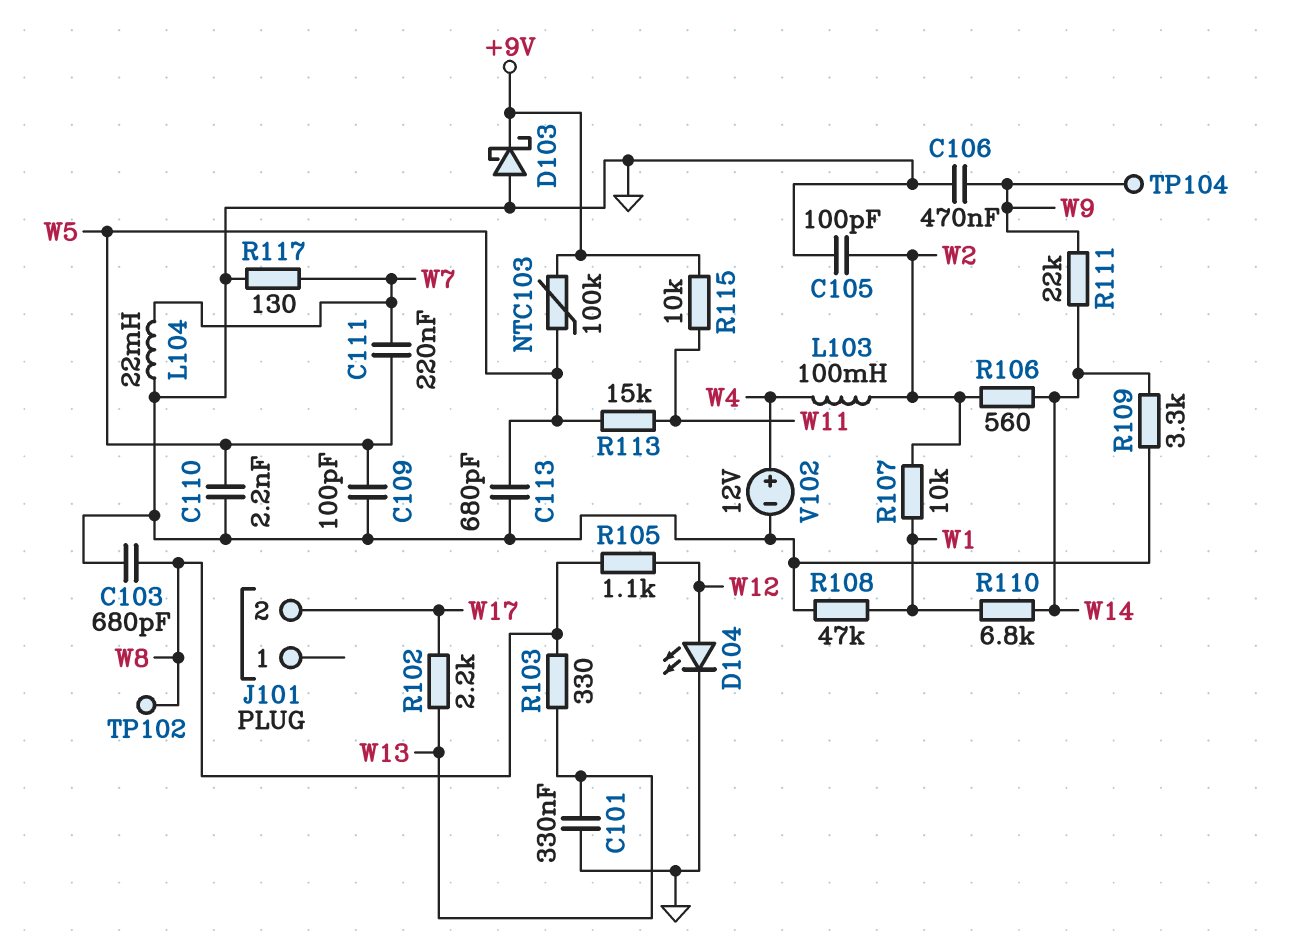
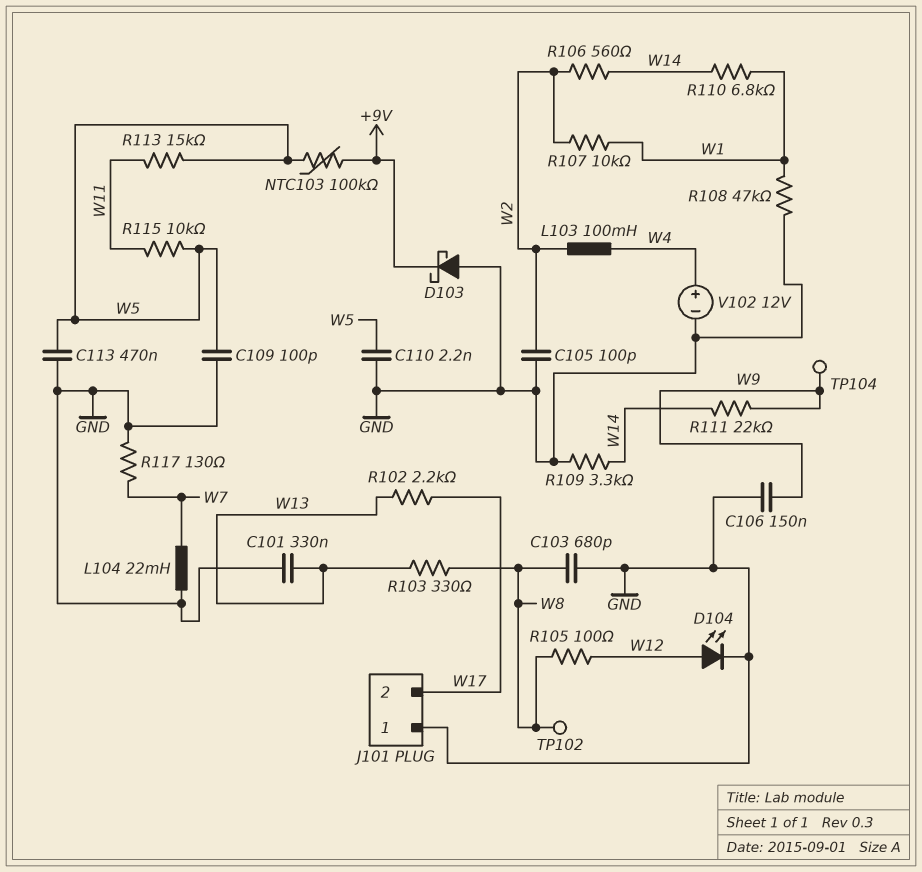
C106: 470nF (GND, W9) -> 150nF (GND, W9)
C111: 220nF (W5, W7) -> none
C113: 680pF (GND, W5) -> 470nF (GND, W5)
J101 pin 1: none -> GND
R105: 1.1k (W8, W12) -> 100 (W8, W12)
R115: 10k (+9V, W11) -> 10k (W5, W11)

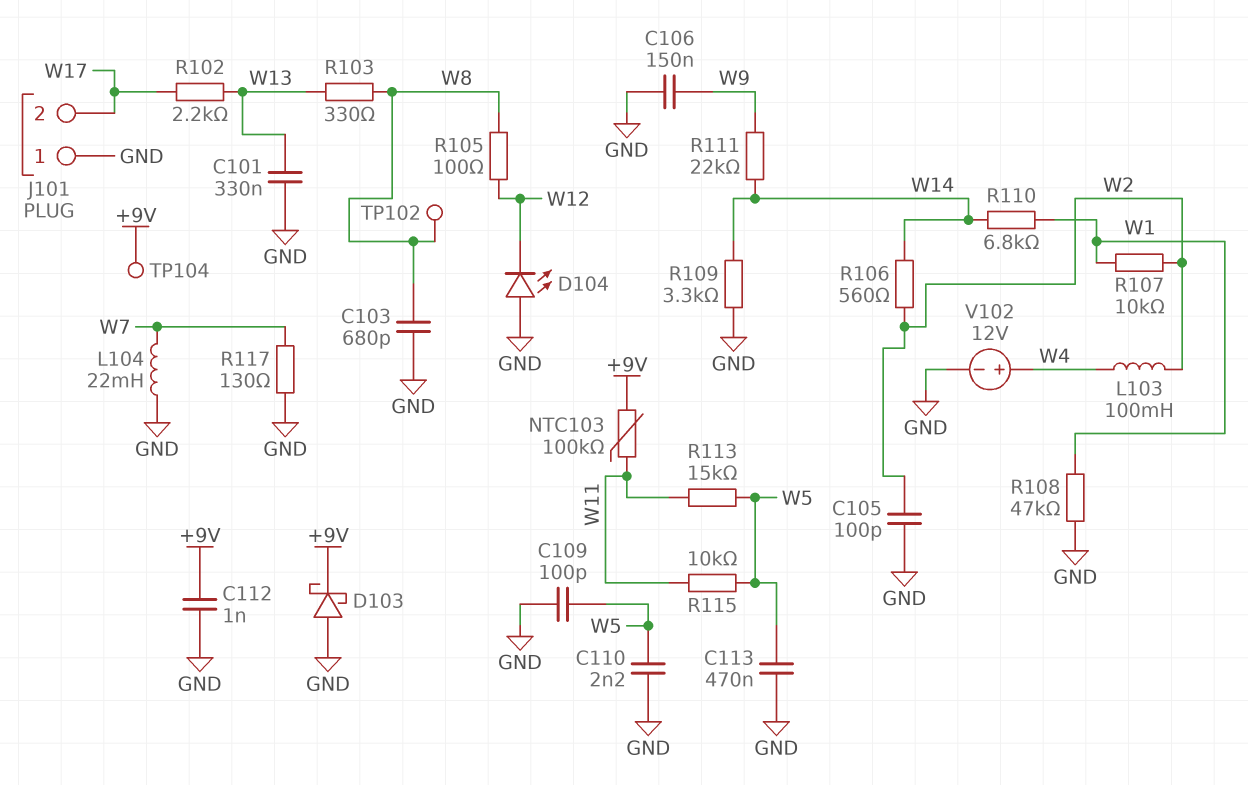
C112: none -> 1nF (+9V, GND)
D104: LED (A W12, K GND) -> LED (A GND, K W12)
NTC103: 100k (+9V, W5) -> 100k (+9V, W11)
TP104: test point (W9) -> test point (+9V)

